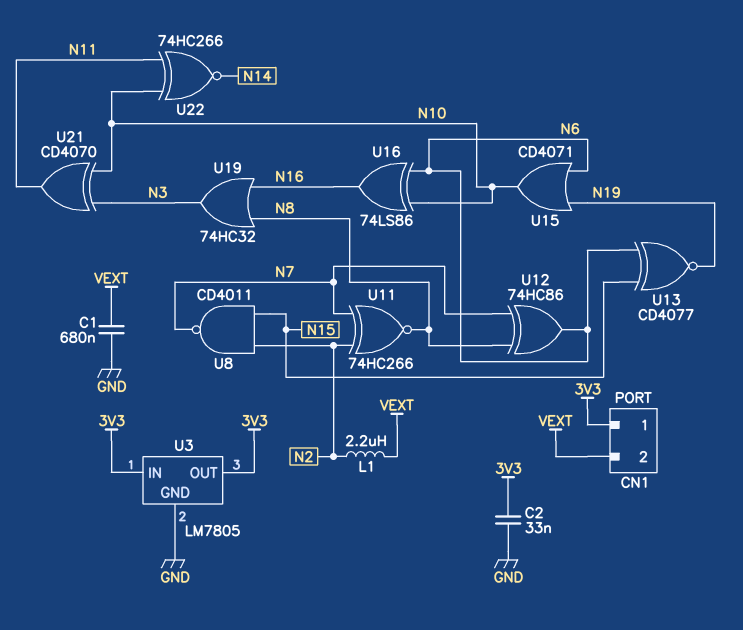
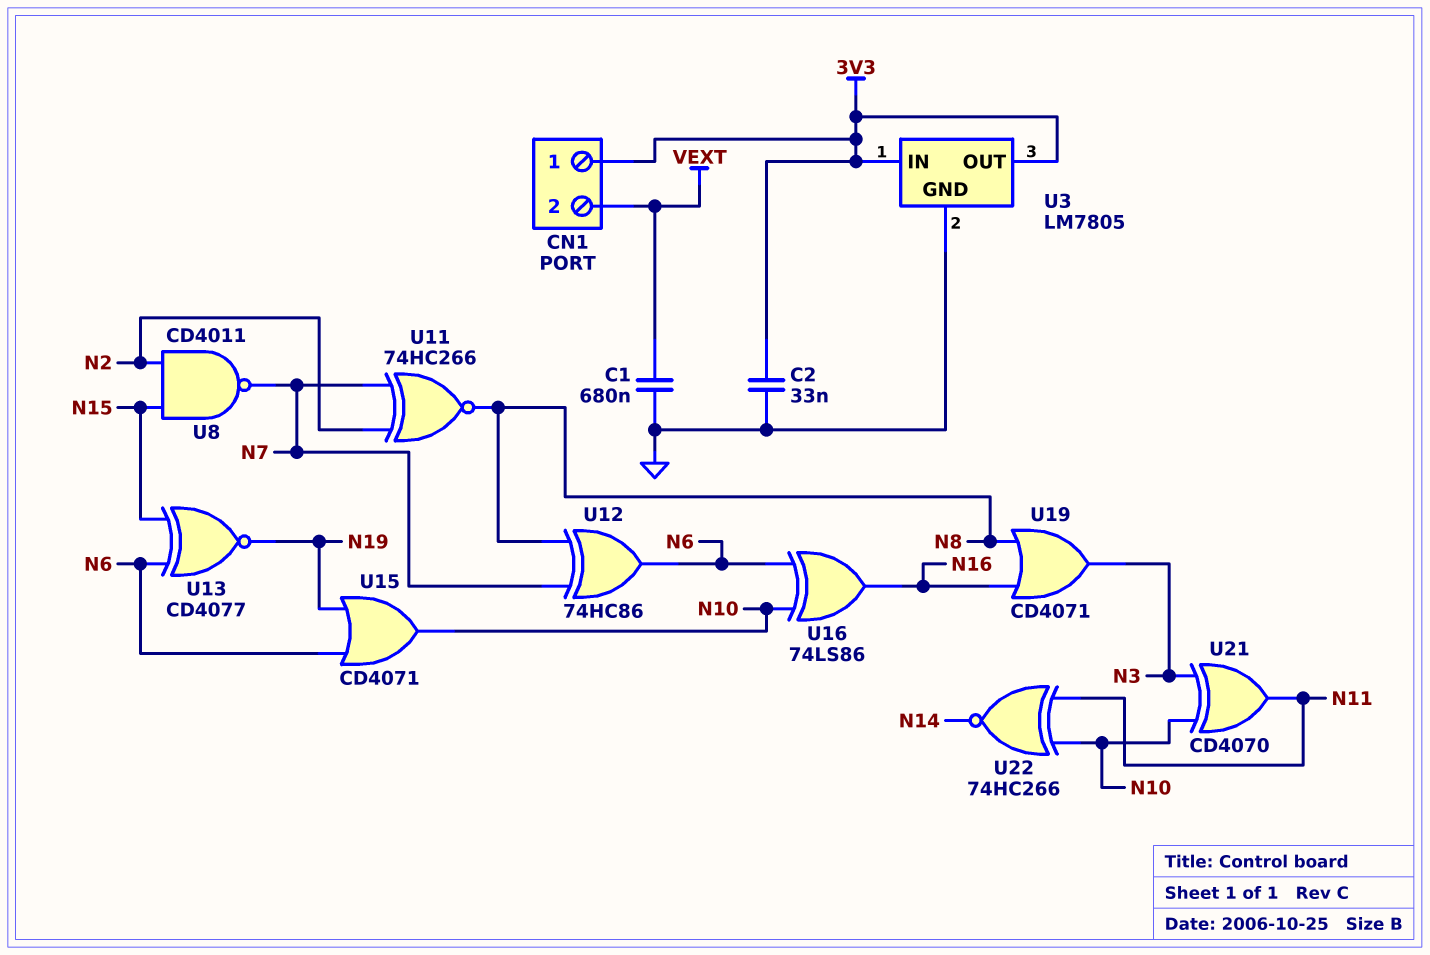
L1: 2.2uH (N2, VEXT) -> none
U19: OR 74HC32 (in N8, in N16, out N3) -> OR CD4071 (in N8, in N16, out N3)

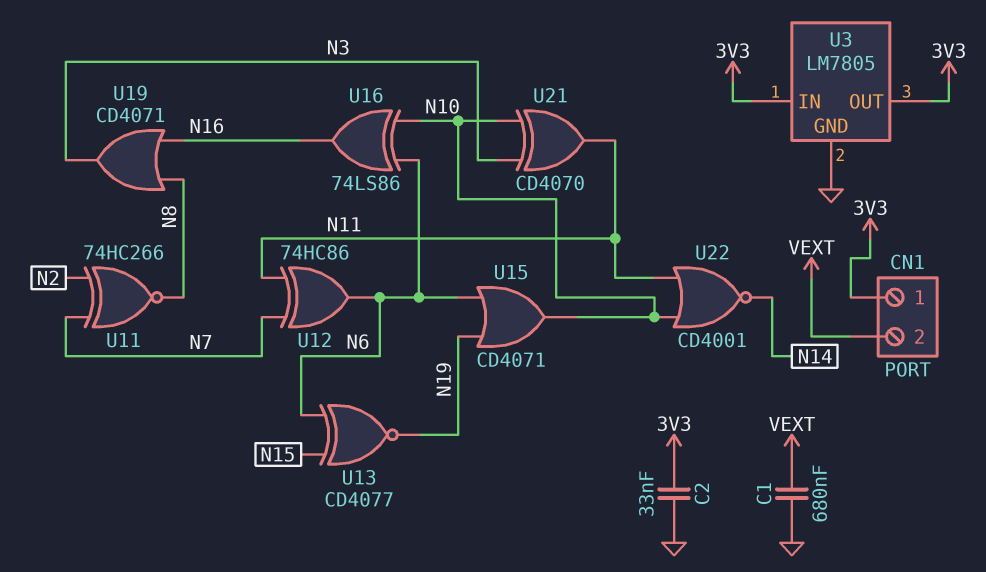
U8: NAND CD4011 (in N2, in N15, out N7) -> none
U12: XOR 74HC86 (in N7, in N8, out N6) -> XOR 74HC86 (in N7, in N11, out N6)
U22: XNOR 74HC266 (in N10, in N11, out N14) -> NOR CD4001 (in N10, in N11, out N14)

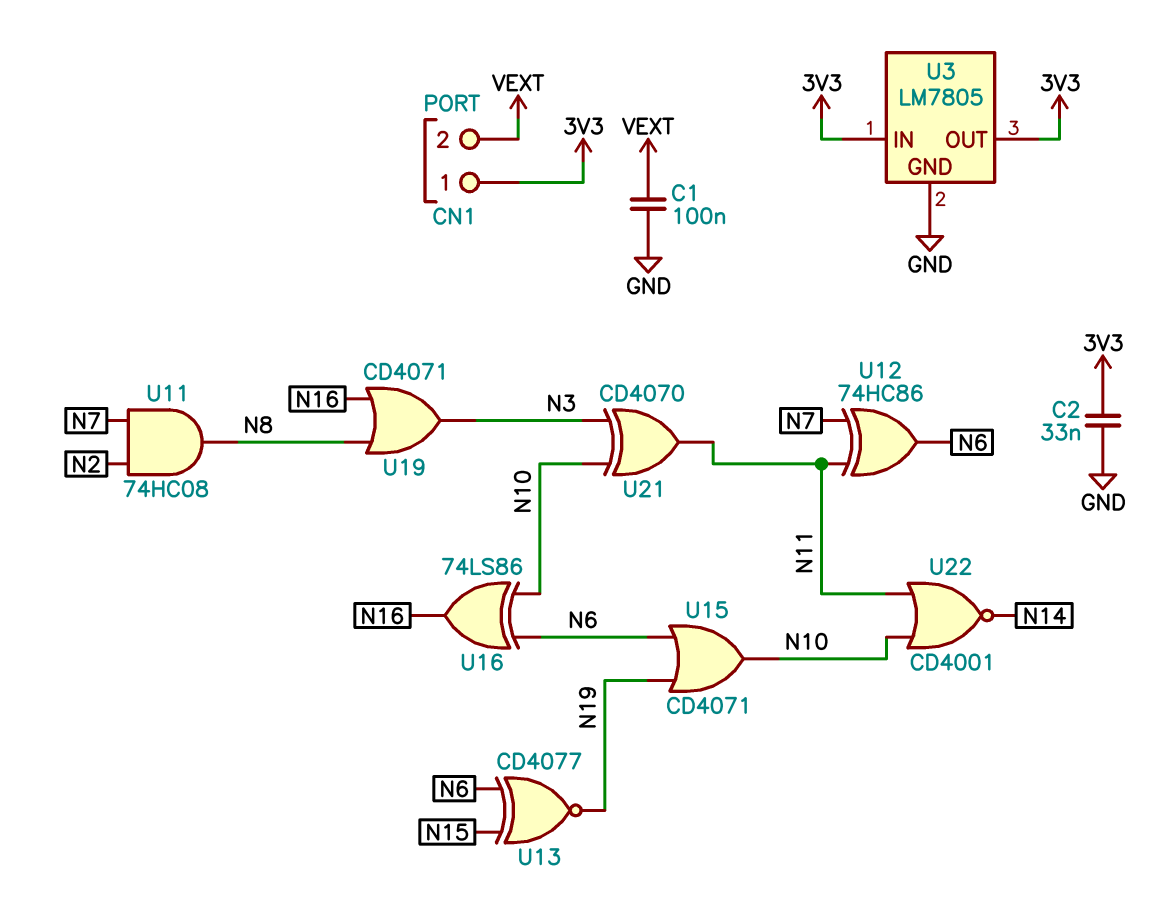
C1: 680nF (GND, VEXT) -> 100nF (GND, VEXT)
U11: XNOR 74HC266 (in N2, in N7, out N8) -> AND 74HC08 (in N2, in N7, out N8)

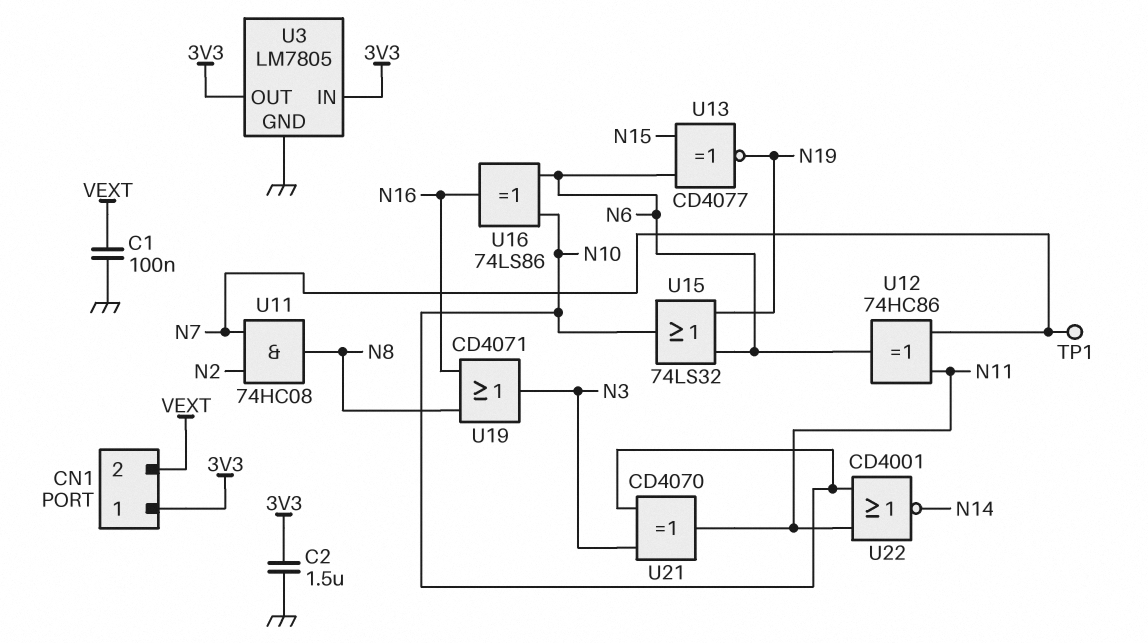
C2: 33nF (3V3, GND) -> 1.5uF (3V3, GND)
TP1: none -> test point (N7)
U15: OR CD4071 (in N6, in N19, out N10) -> OR 74LS32 (in N6, in N19, out N10)

